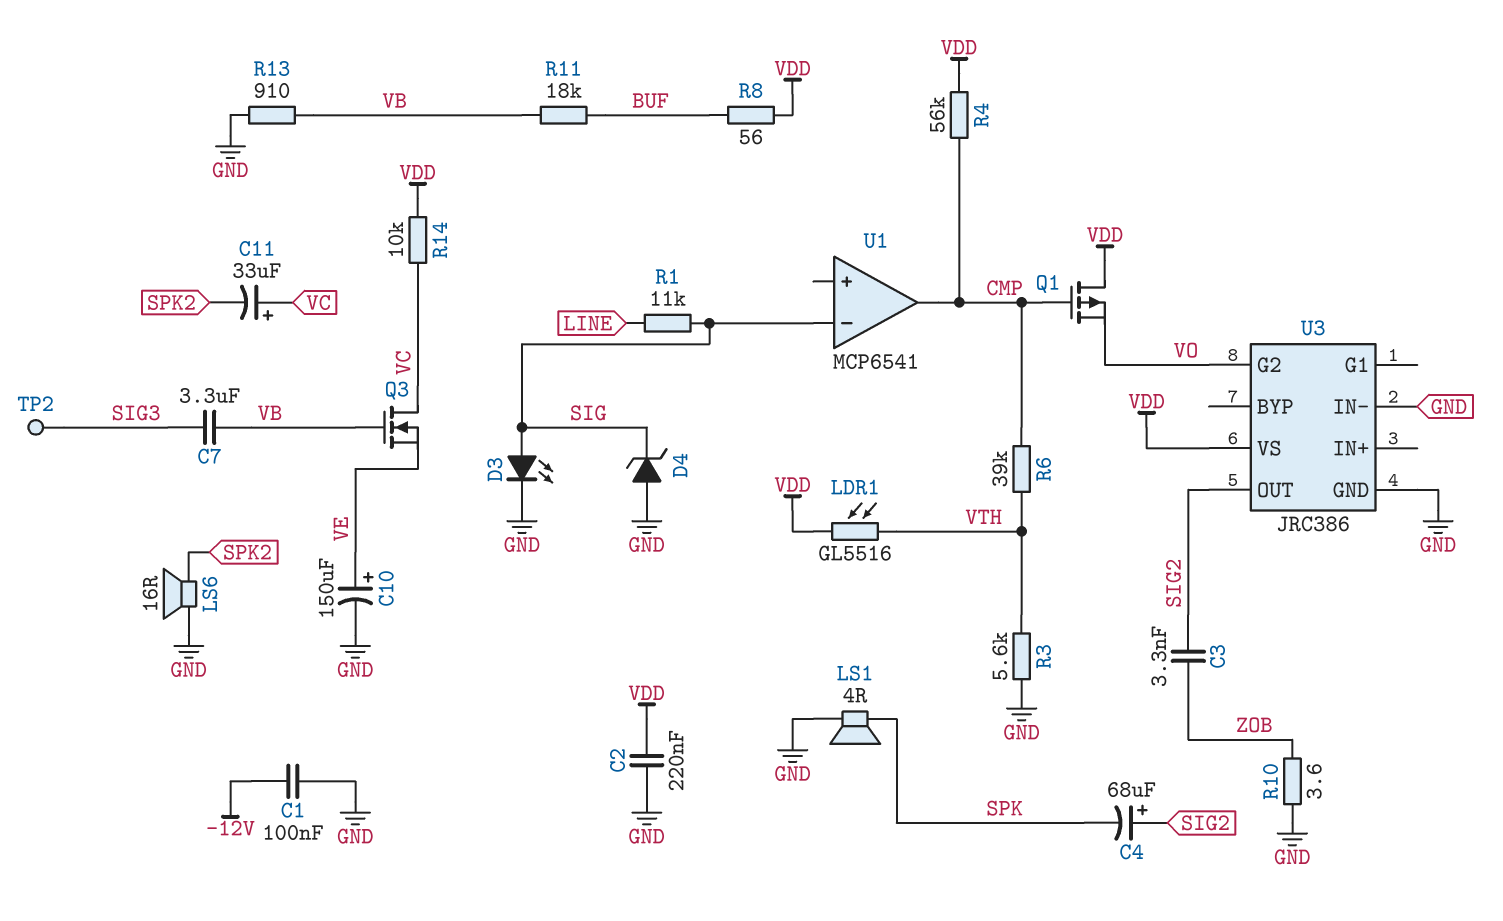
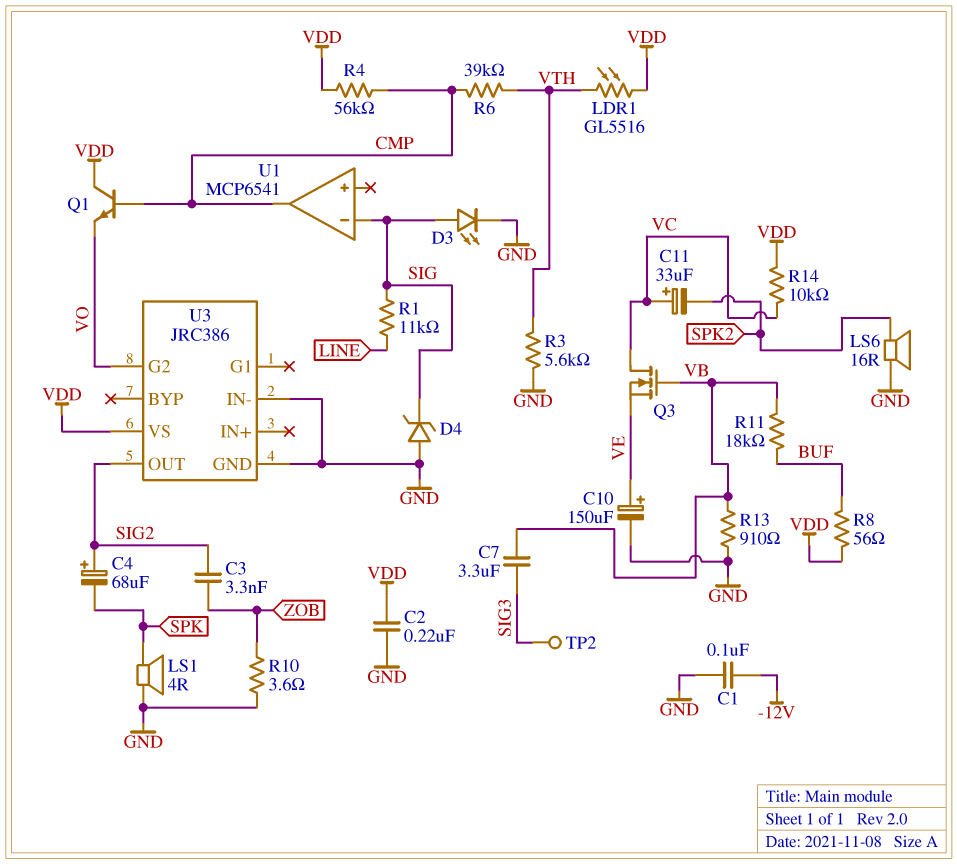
Q1: PMOS (G CMP, D VDD, S VO) -> NPN (B CMP, C VDD, E VO)

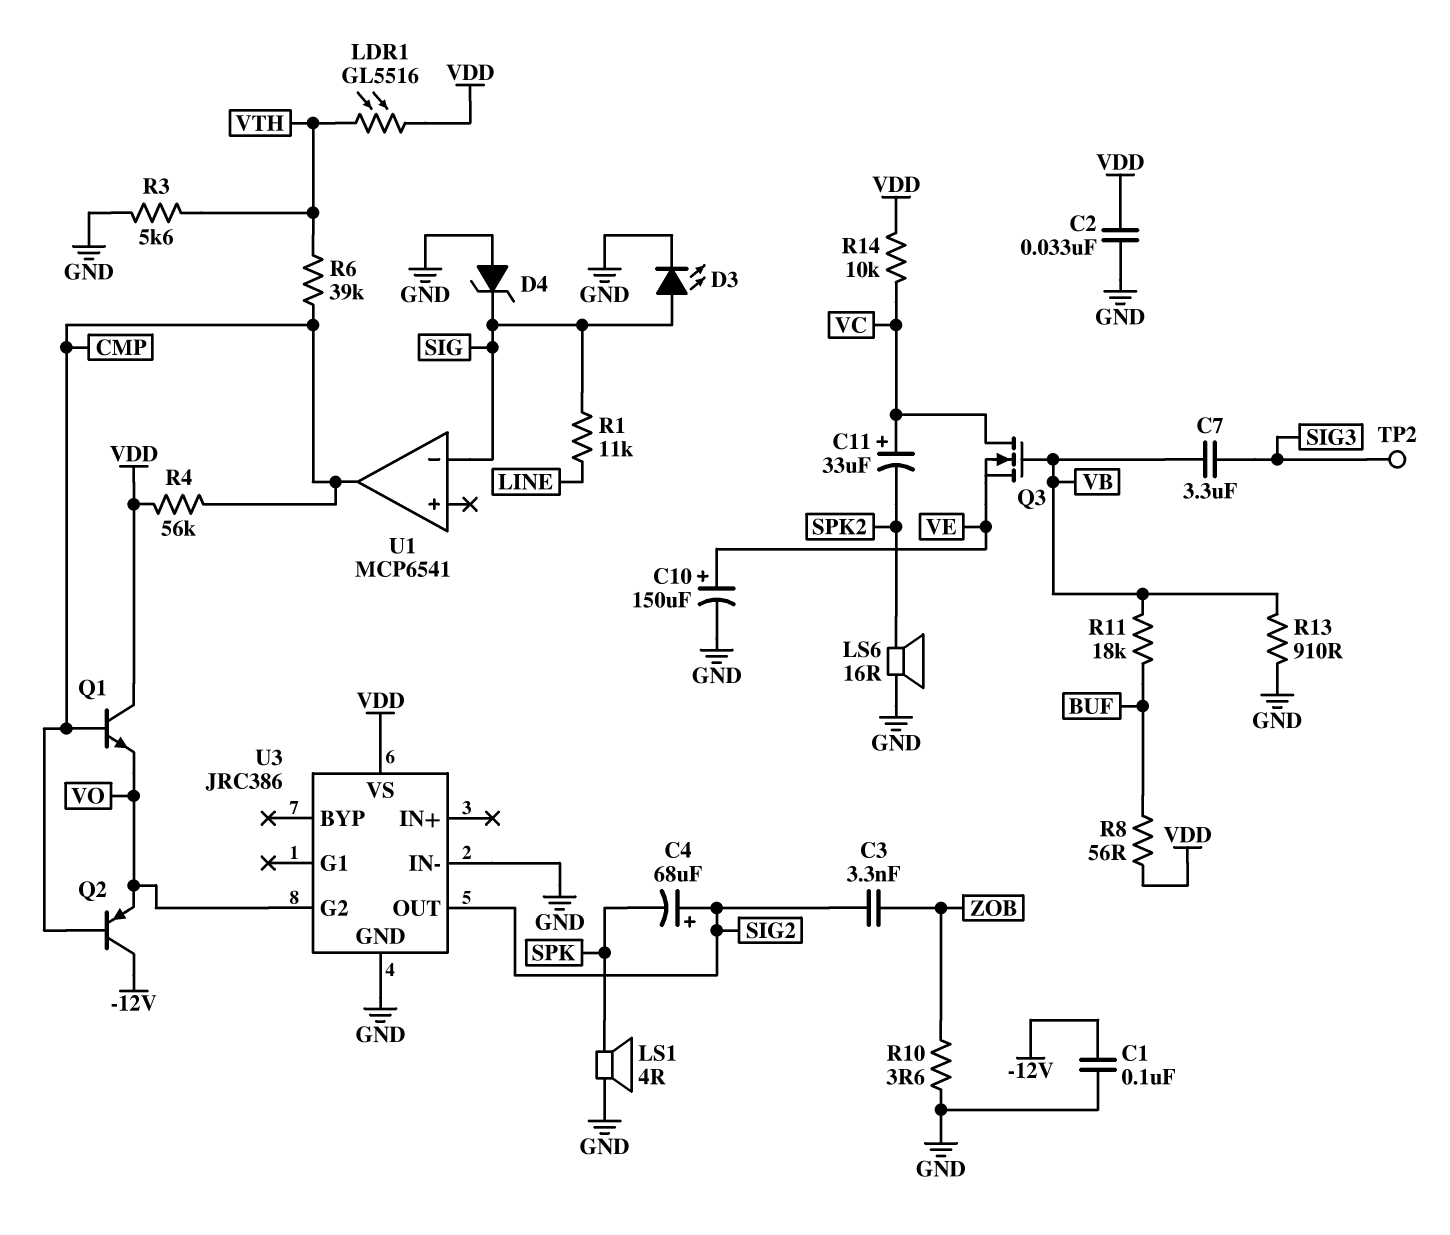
C2: 220nF (GND, VDD) -> 33nF (GND, VDD)
Q2: none -> PNP (B CMP, C -12V, E VO)

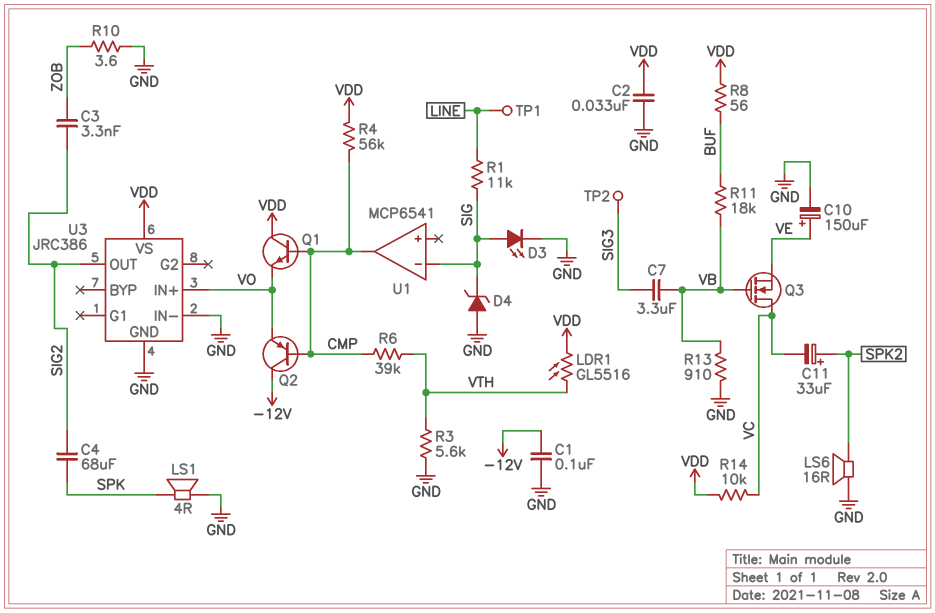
C4: 68uF (plus SIG2, minus SPK) -> 68uF (SIG2, SPK)
C11: 33uF (plus VC, minus SPK2) -> 33uF (plus SPK2, minus VC)
TP1: none -> test point (LINE)
U3 pin G2: VO -> none
U3 pin IN+: none -> VO

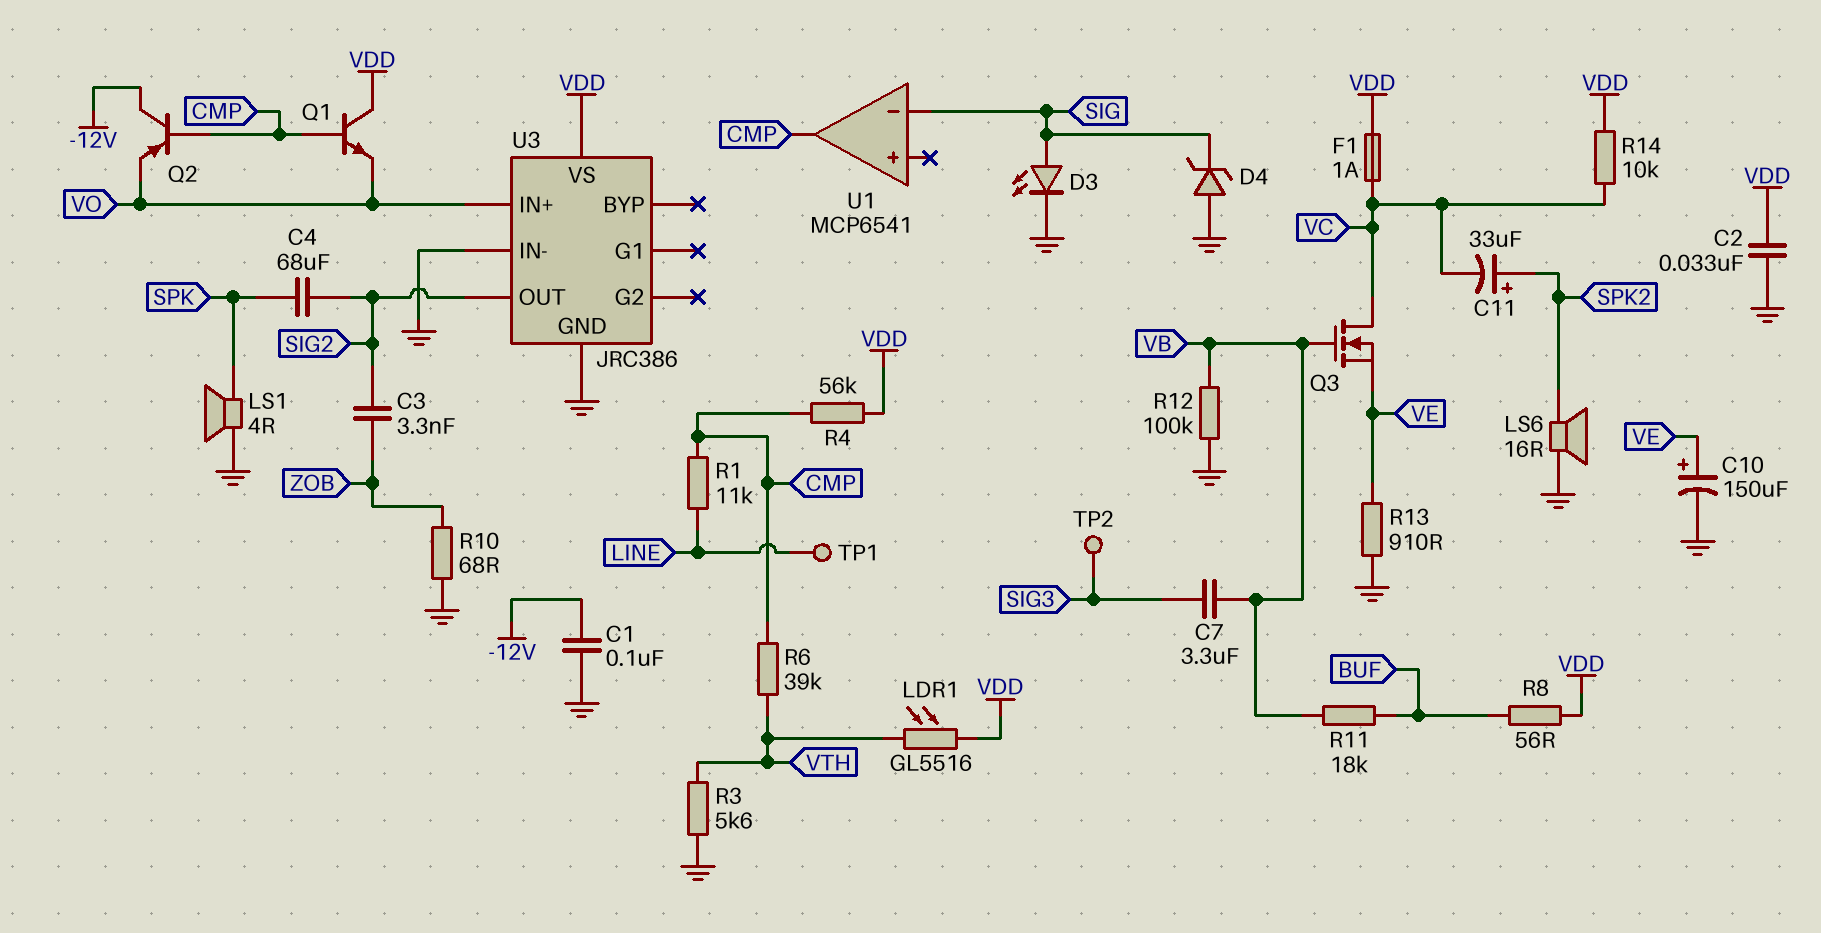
F1: none -> 1A (VC, VDD)
R1: 11k (LINE, SIG) -> 11k (CMP, LINE)
R10: 3.6 (GND, ZOB) -> 68 (GND, ZOB)
R12: none -> 100k (GND, VB)
R13: 910 (GND, VB) -> 910 (GND, VE)

